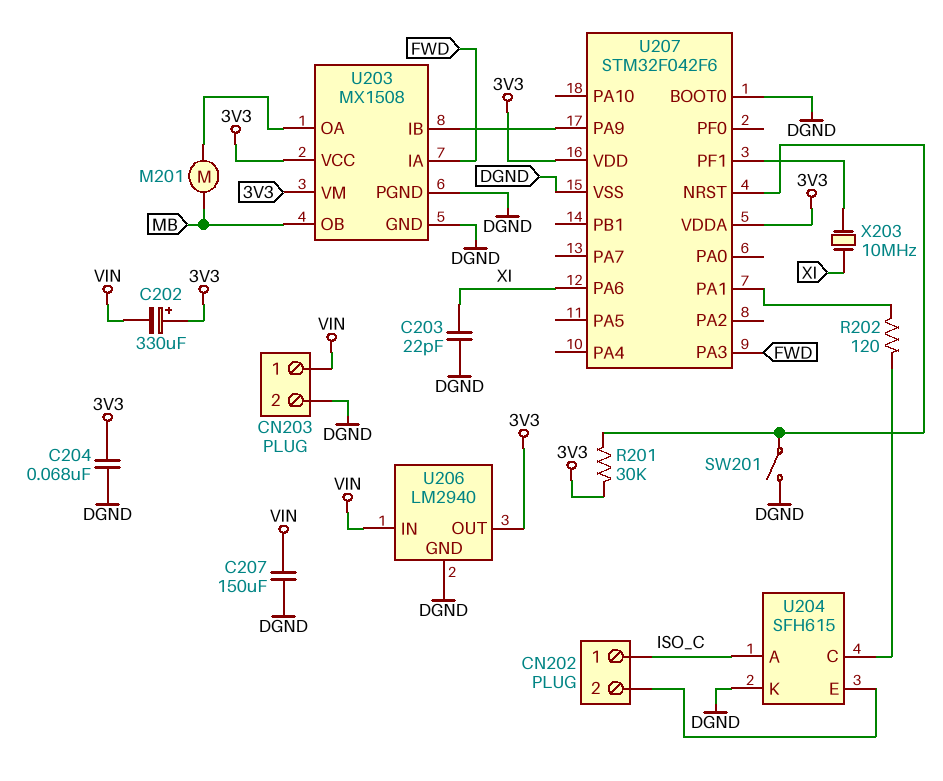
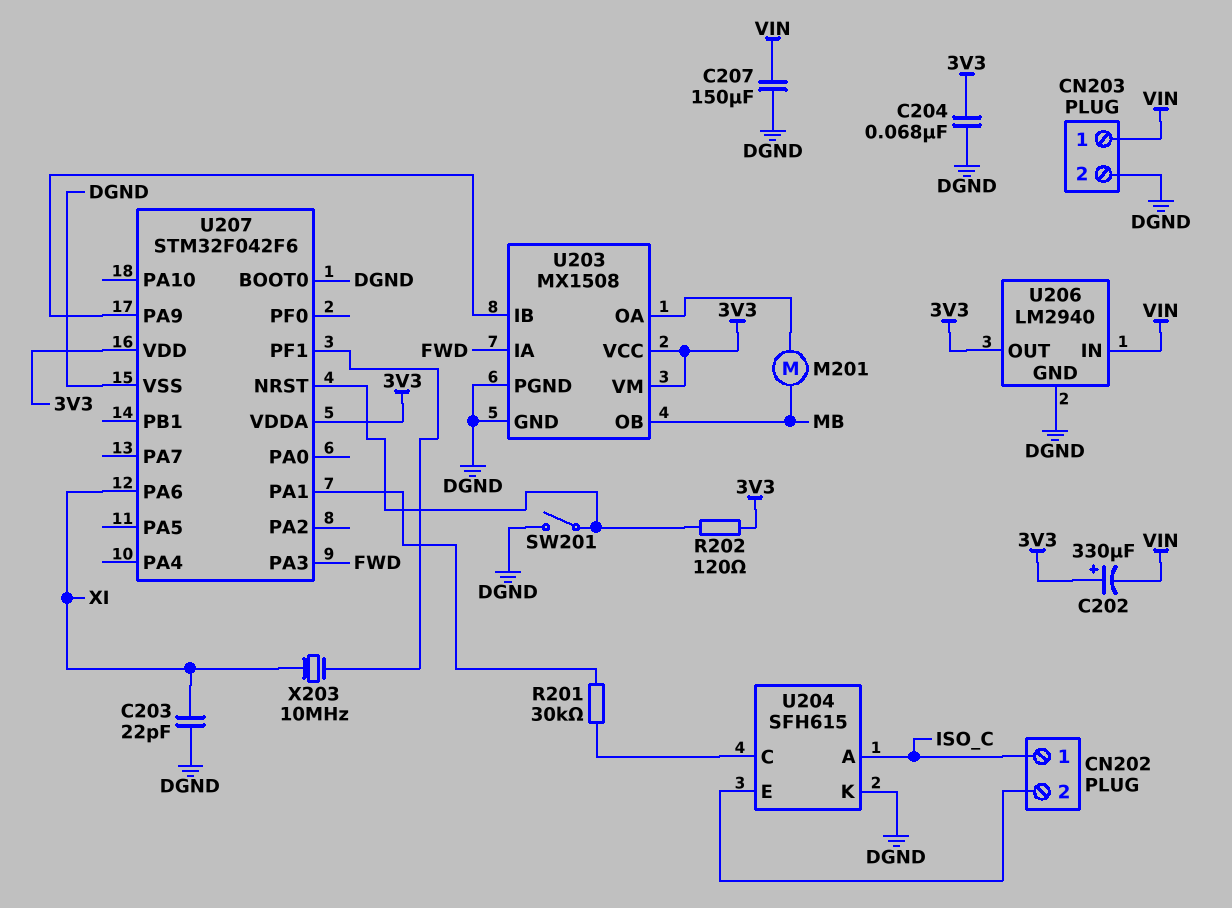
R201: 30k (3V3, U207/NRST) -> 30k (U204/C, U207/PA1)
R202: 120 (U204/C, U207/PA1) -> 120 (3V3, U207/NRST)

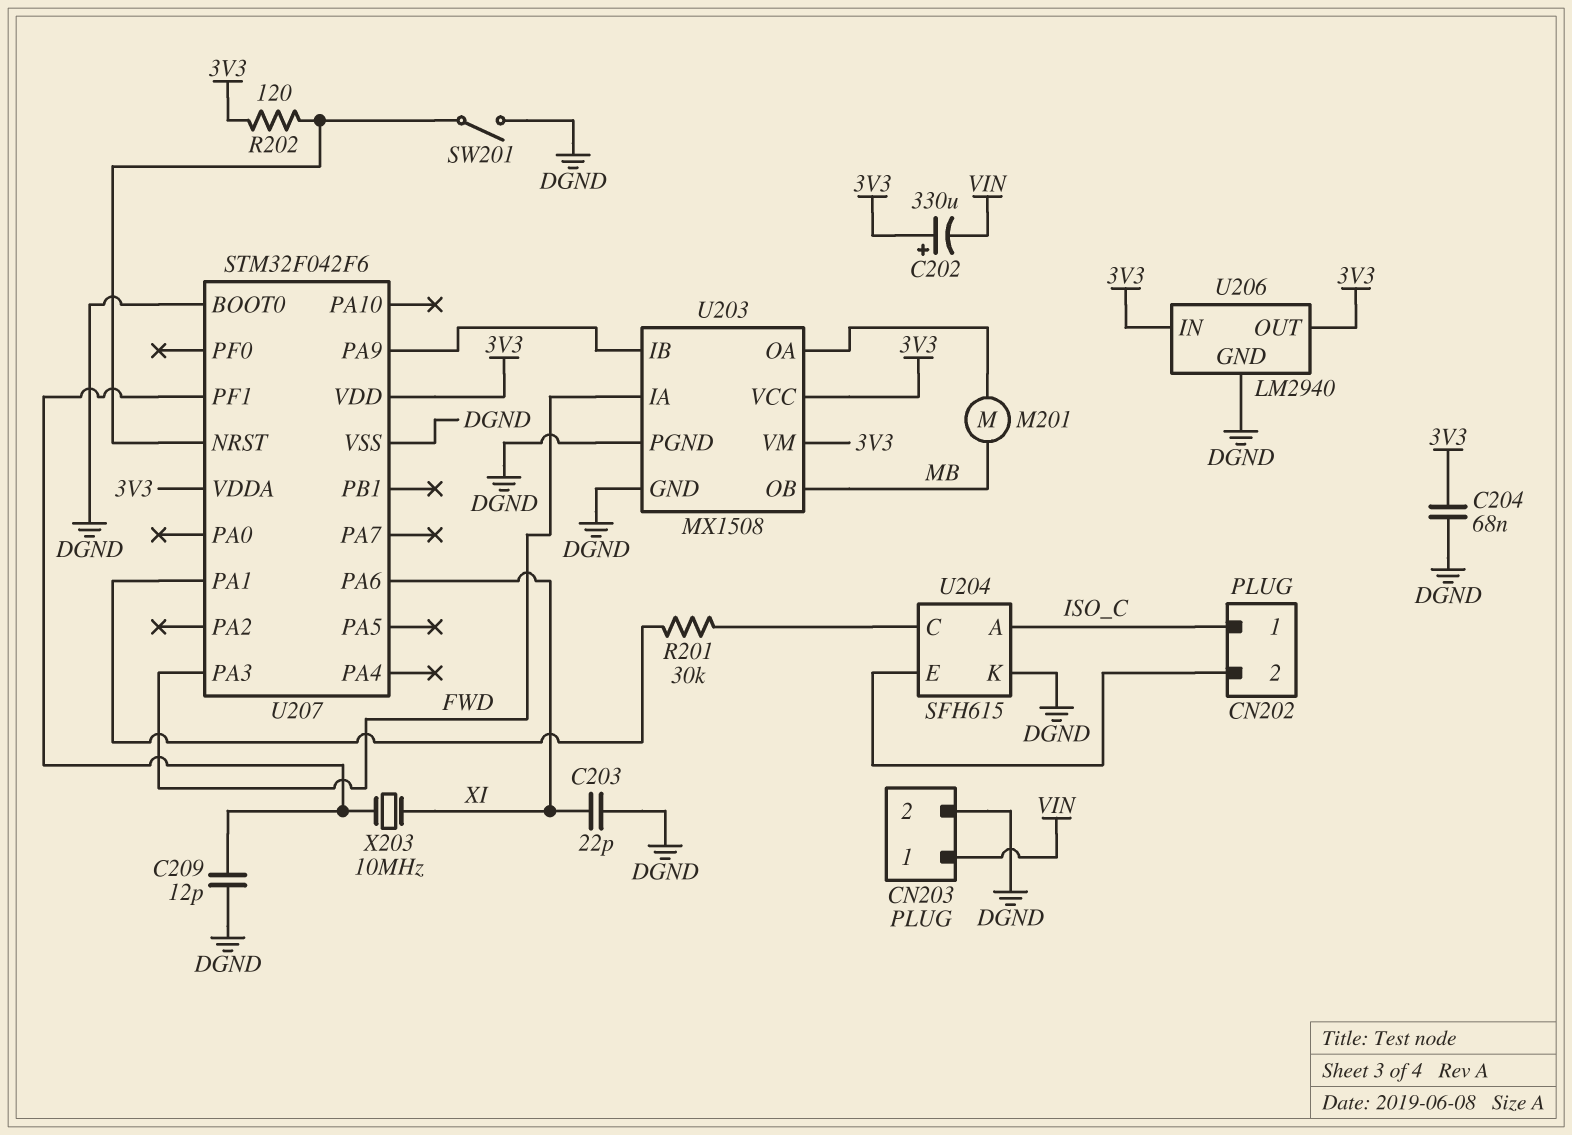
C207: 150uF (DGND, VIN) -> none
C209: none -> 12pF (DGND, U207/PF1)
U206 pin IN: VIN -> 3V3

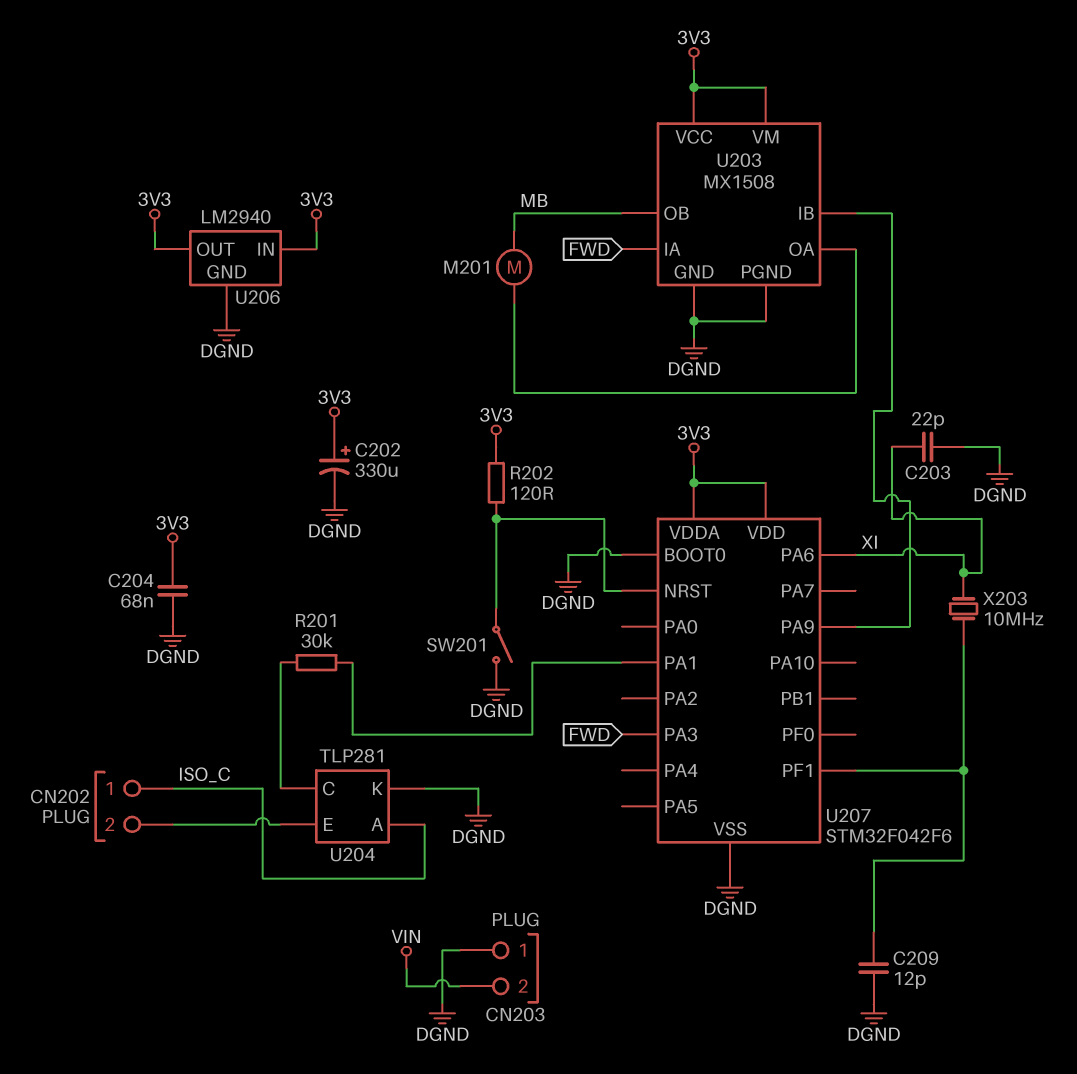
C202: 330uF (plus 3V3, minus VIN) -> 330uF (plus 3V3, minus DGND)
CN203 pin 1: VIN -> DGND
CN203 pin 2: DGND -> VIN
U204: SFH615 -> TLP281

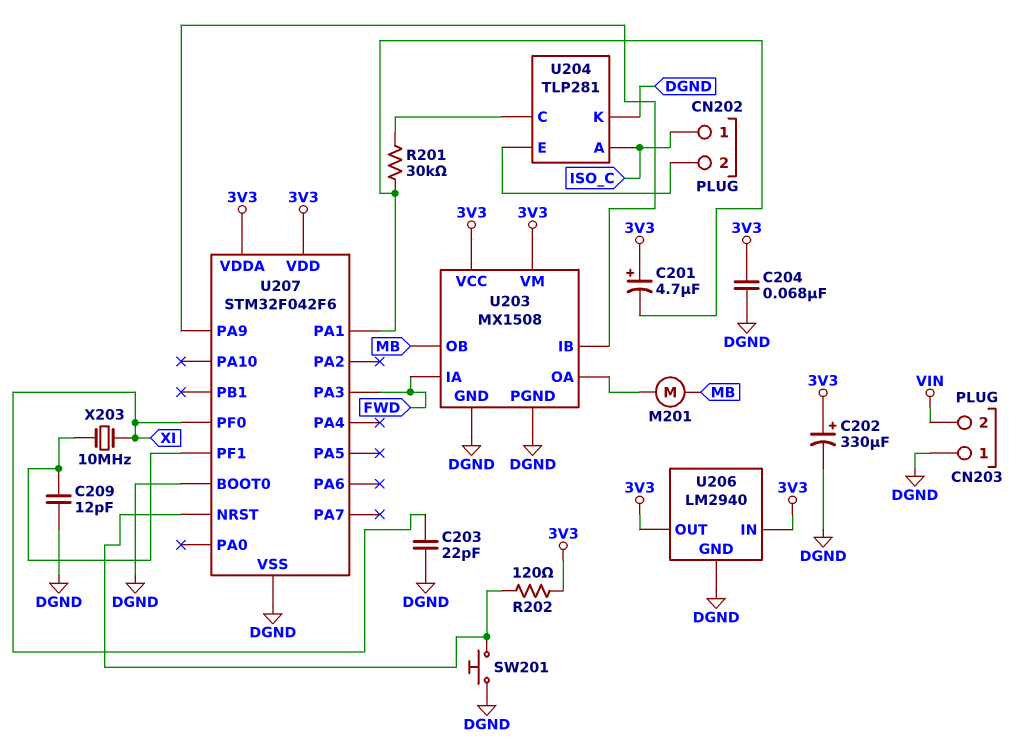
C201: none -> 4.7uF (plus 3V3, minus U207/PA1)
SW201: switch (DGND, U207/NRST) -> button (DGND, U207/NRST)
U207 pin PA6: XI -> none
U207 pin PF0: none -> XI

